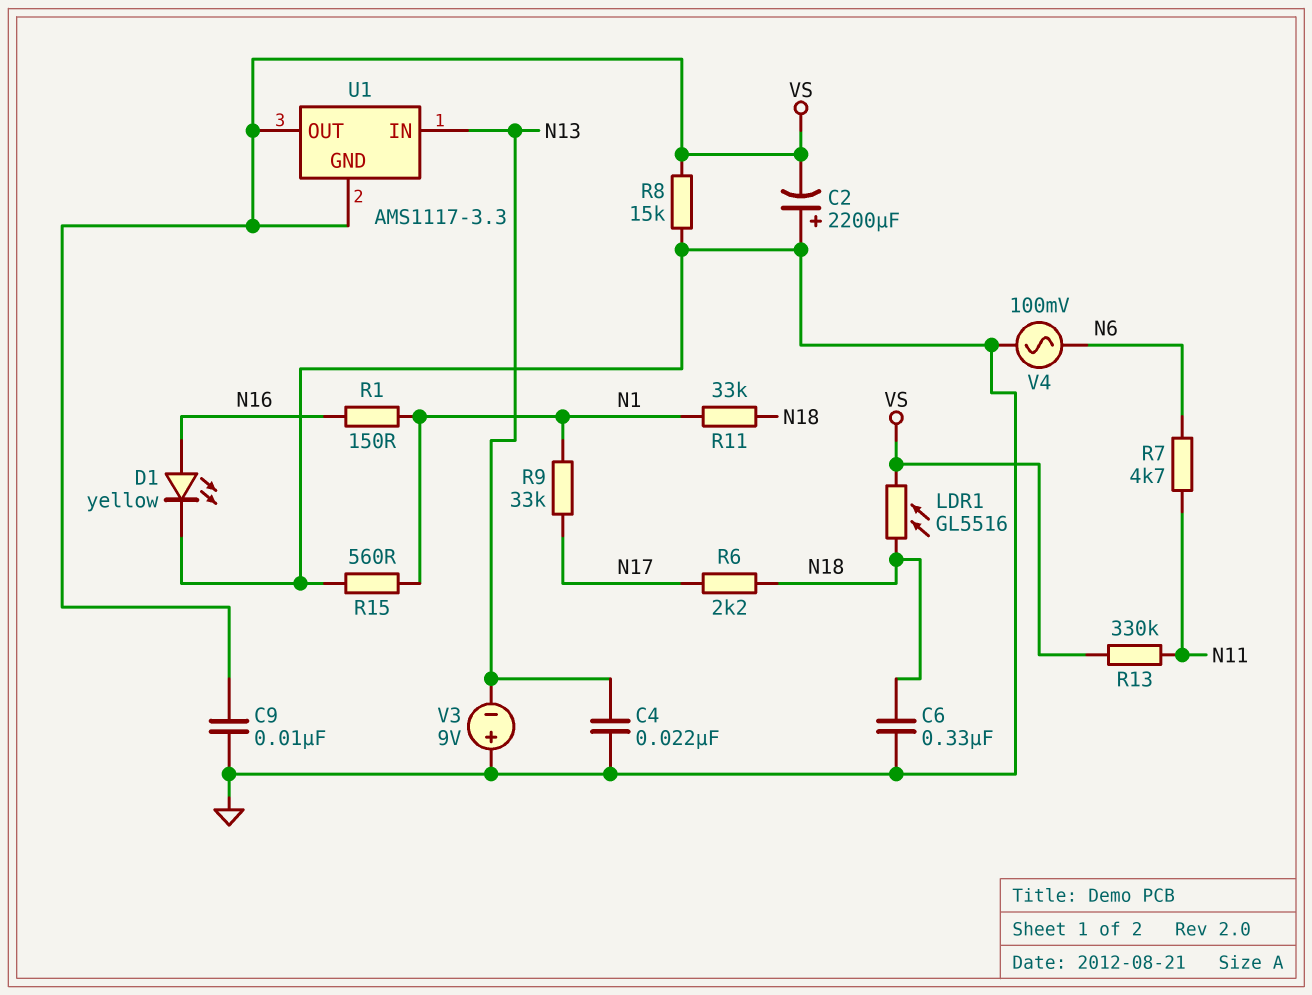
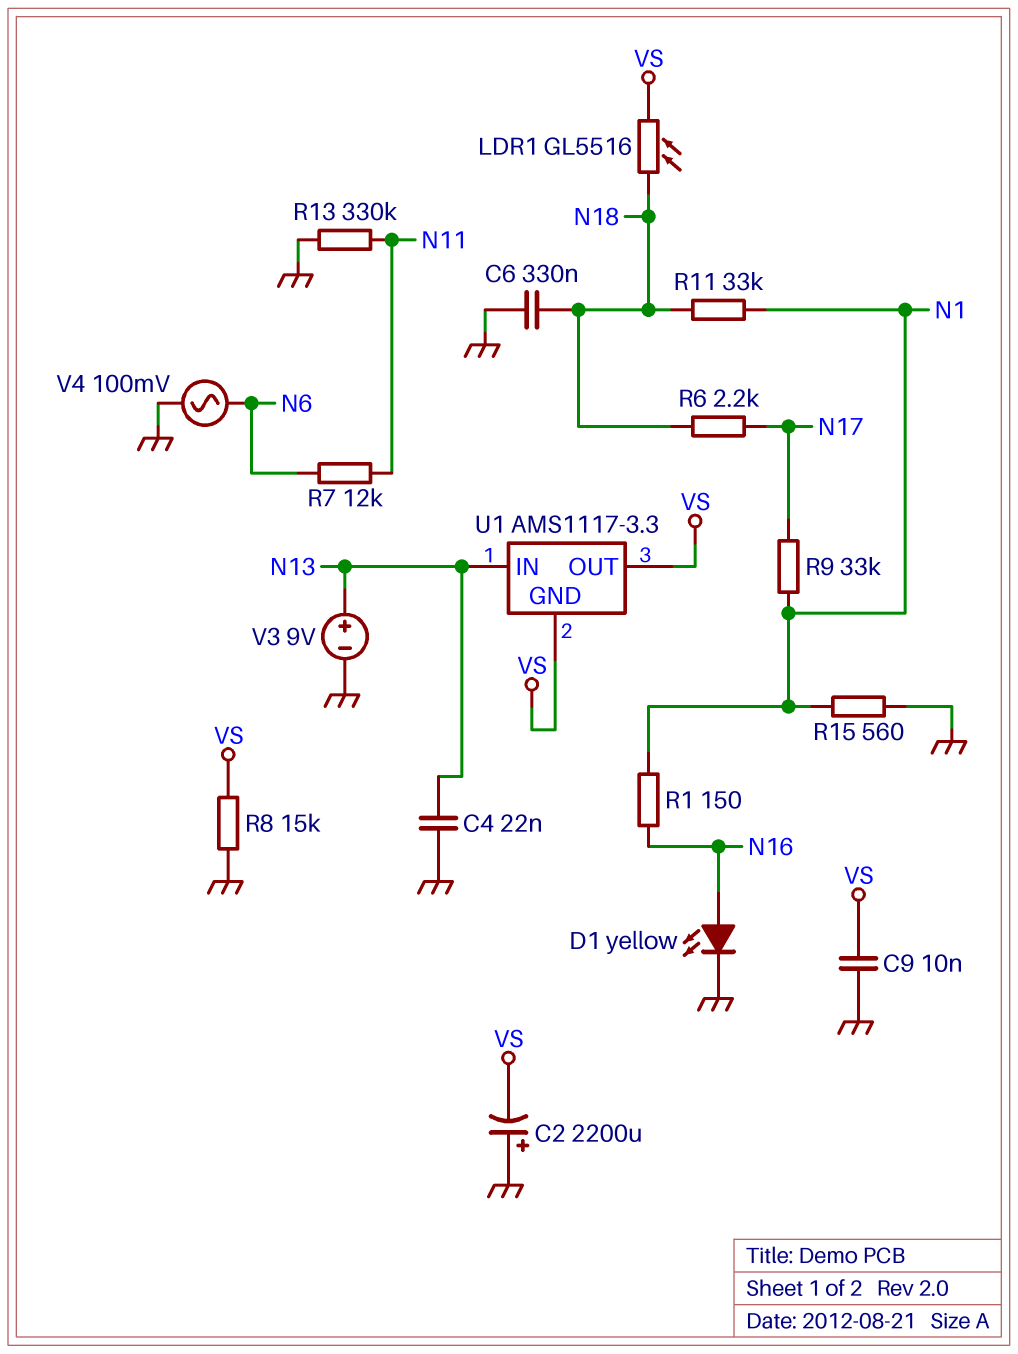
R7: 4.7k (N6, N11) -> 12k (N6, N11)
R13: 330k (N11, VS) -> 330k (GND, N11)
V3: 9V (plus GND, minus N13) -> 9V (plus N13, minus GND)

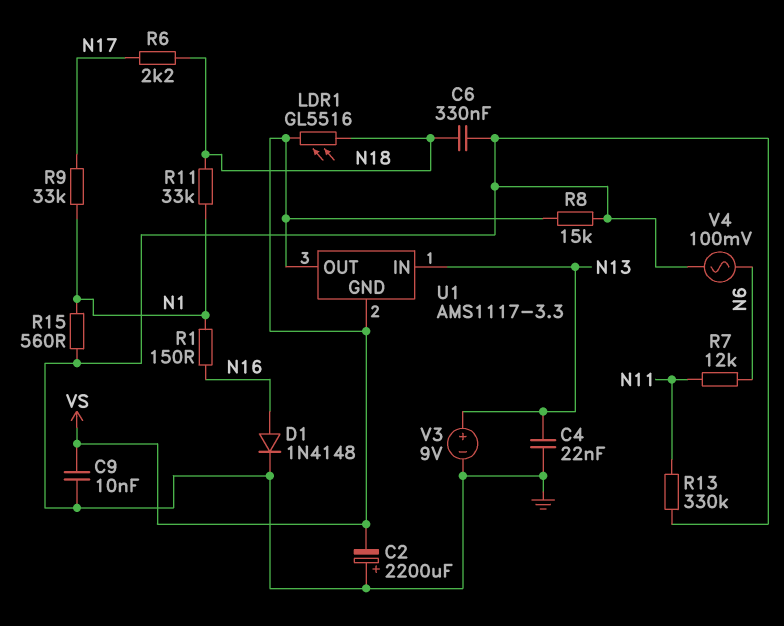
D1: LED yellow (A N16, K GND) -> diode 1N4148 (A N16, K GND)

